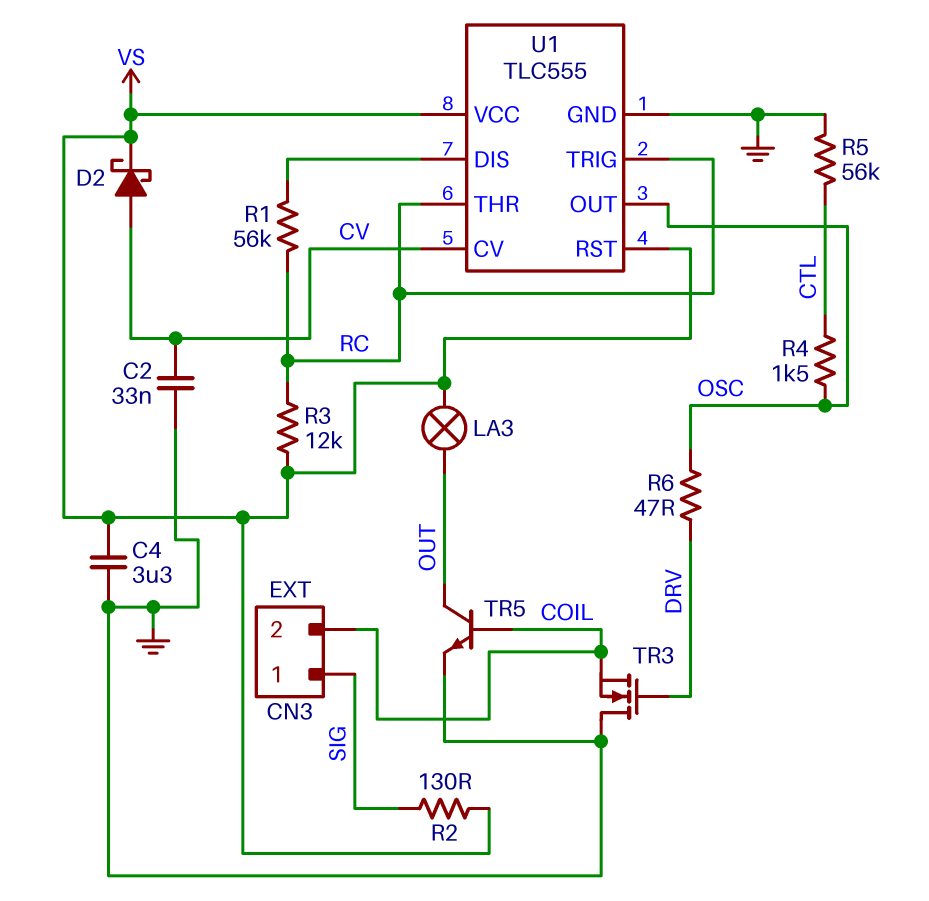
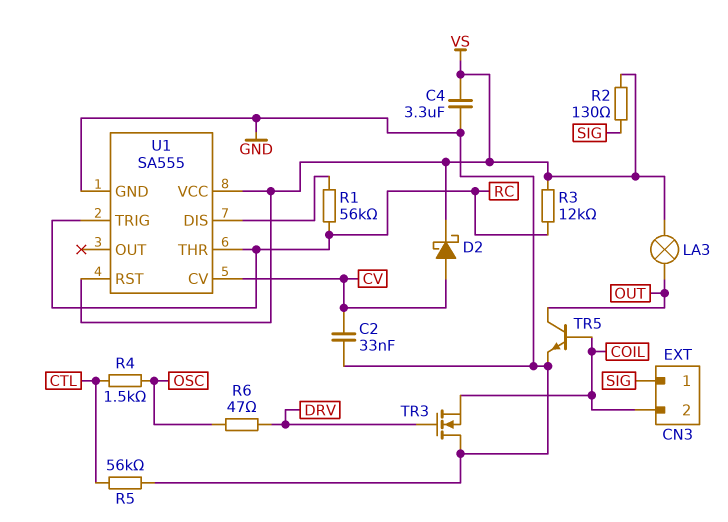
U1: TLC555 -> SA555
U1 pin OUT: OSC -> none

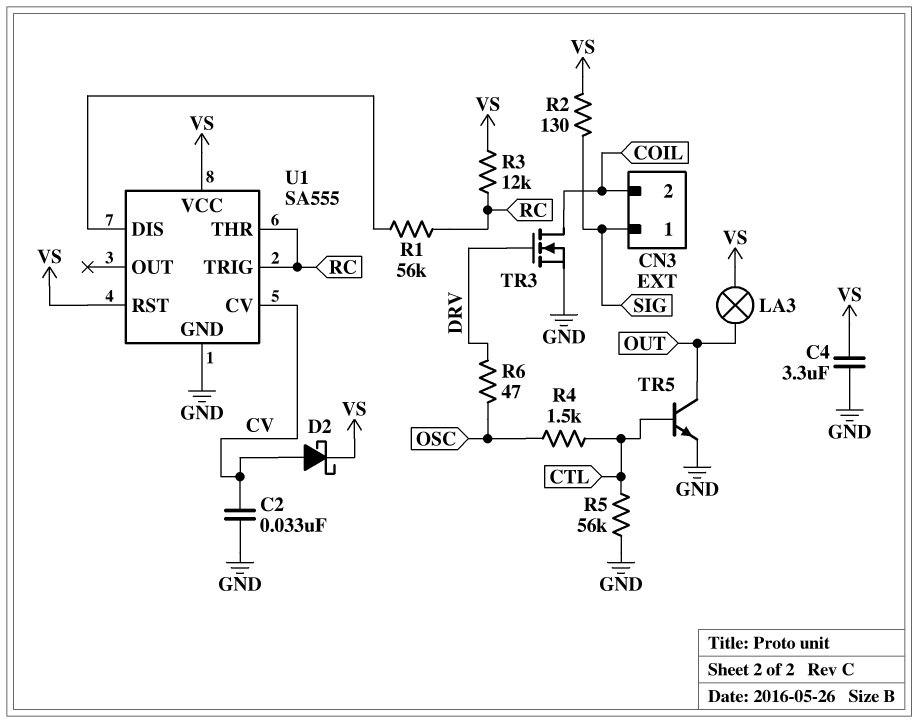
TR3: NMOS (G DRV, D GND, S COIL) -> NMOS (G DRV, D COIL, S GND)
TR5: NPN (B COIL, C OUT, E GND) -> NPN (B CTL, C OUT, E GND)

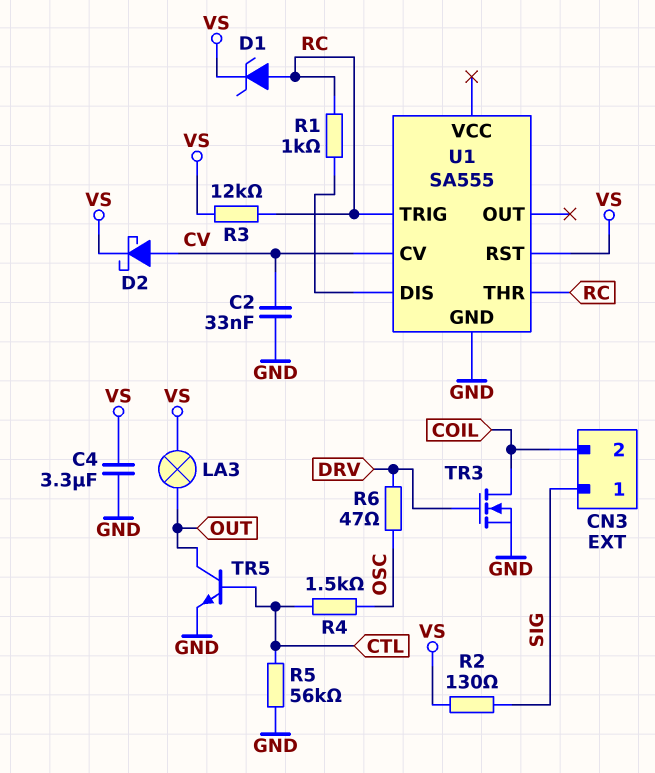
D1: none -> zener (A RC, K VS)
R1: 56k (RC, U1/DIS) -> 1k (RC, U1/DIS)
U1 pin VCC: VS -> none

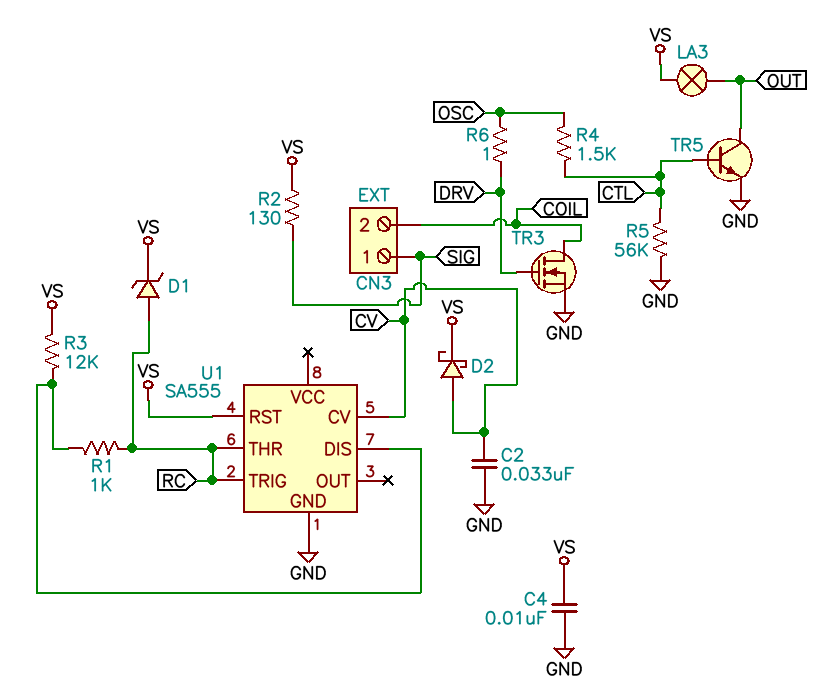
C4: 3.3uF (GND, VS) -> 10nF (GND, VS)
R3: 12k (RC, VS) -> 12k (U1/DIS, VS)
R6: 47 (DRV, OSC) -> 1 (DRV, OSC)

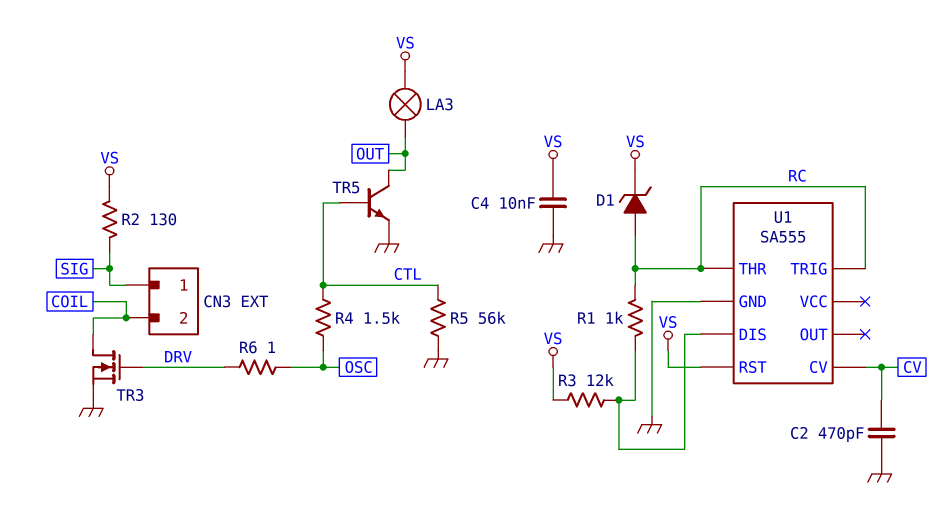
C2: 33nF (CV, GND) -> 470pF (CV, GND)
D2: schottky (A CV, K VS) -> none

